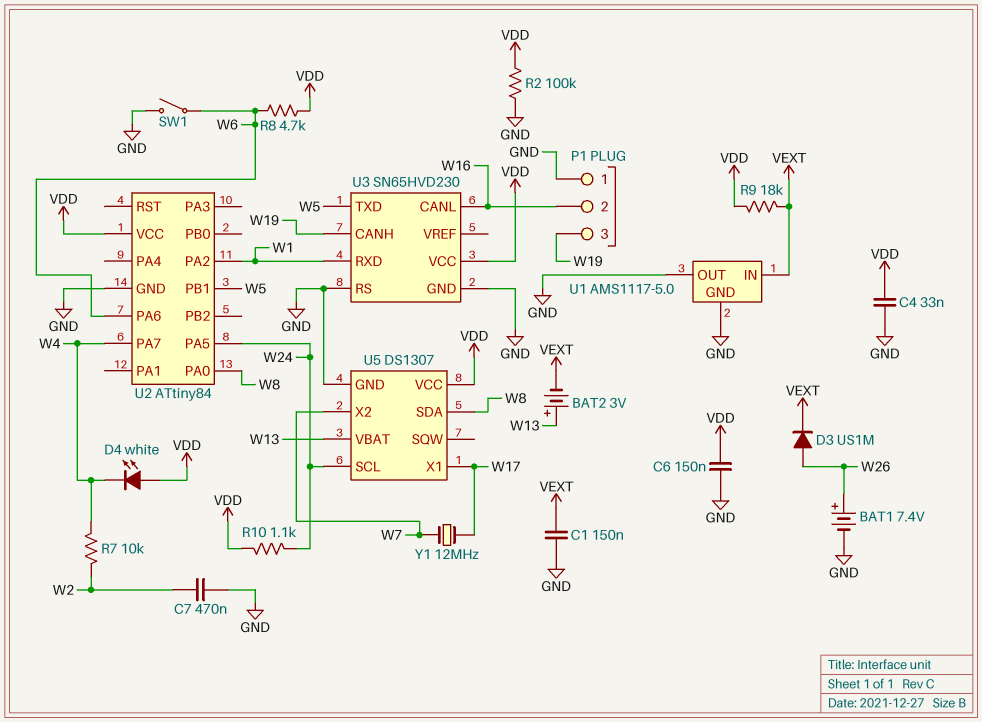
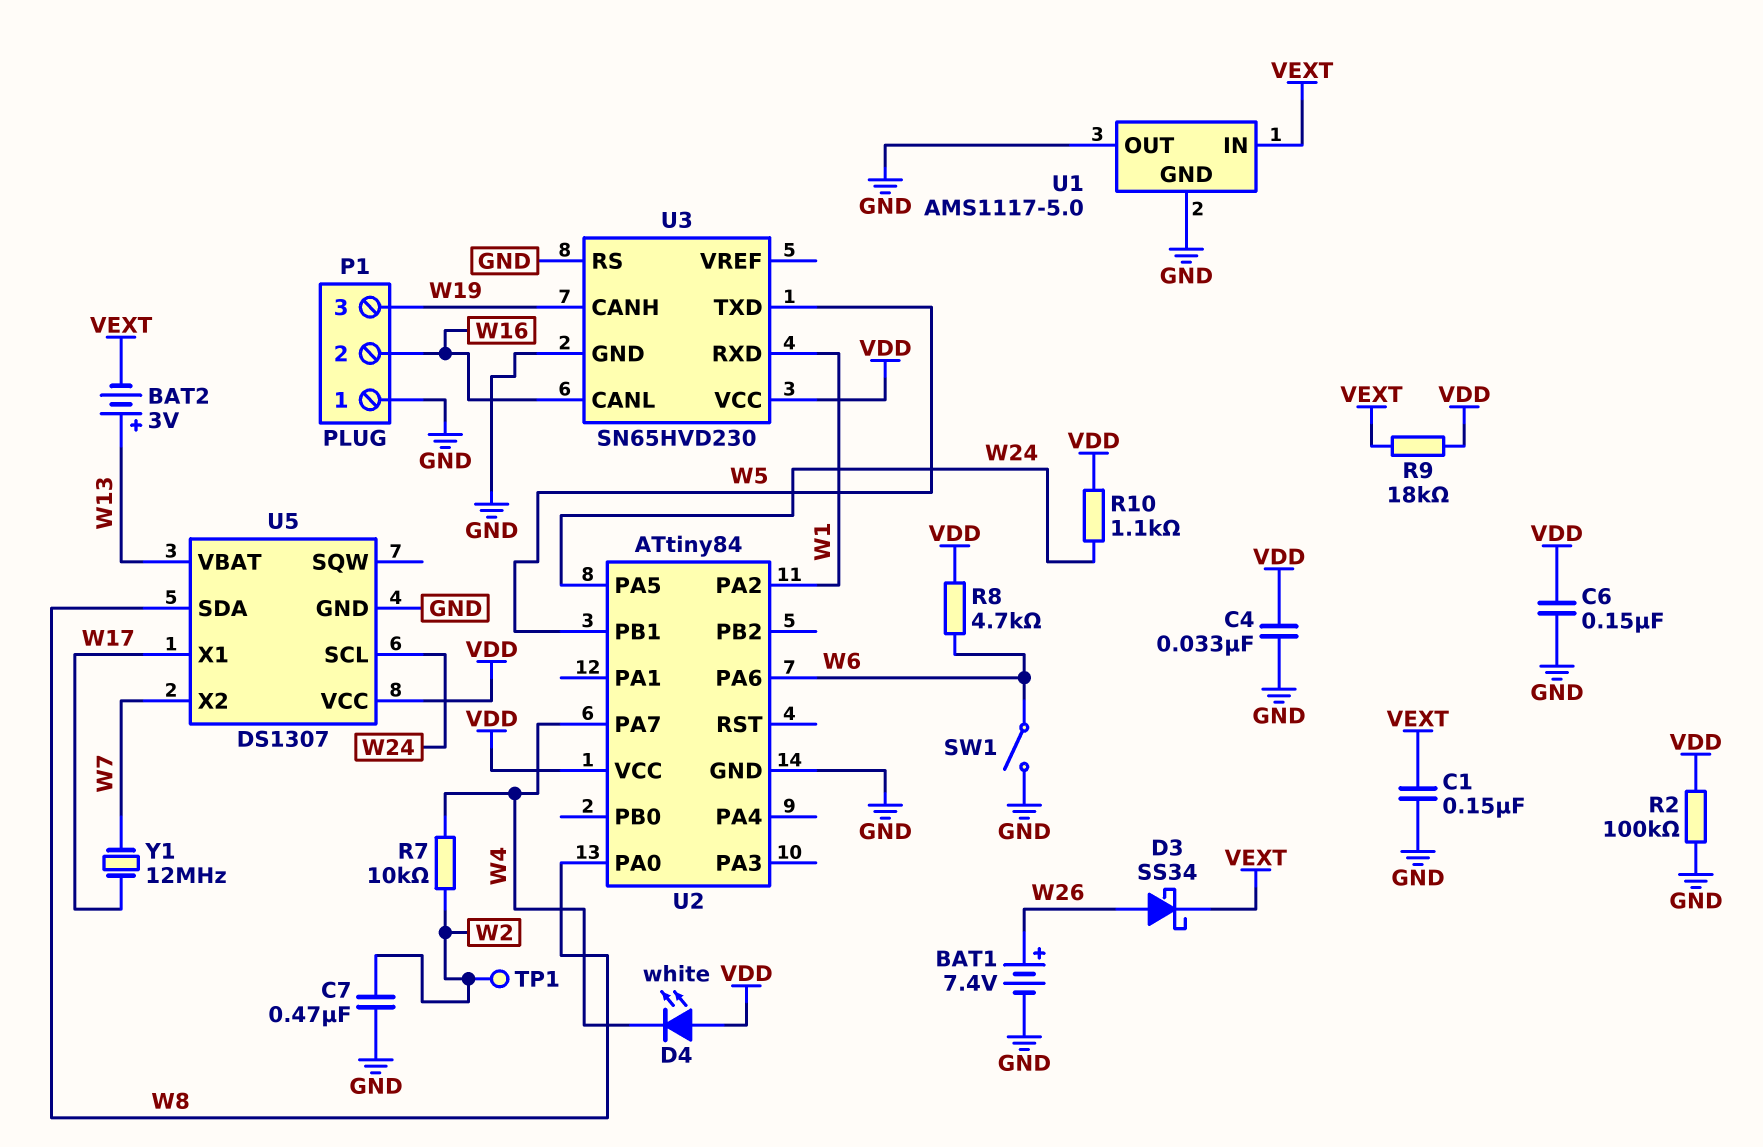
D3: diode US1M (A W26, K VEXT) -> schottky SS34 (A W26, K VEXT)
TP1: none -> test point (W2)

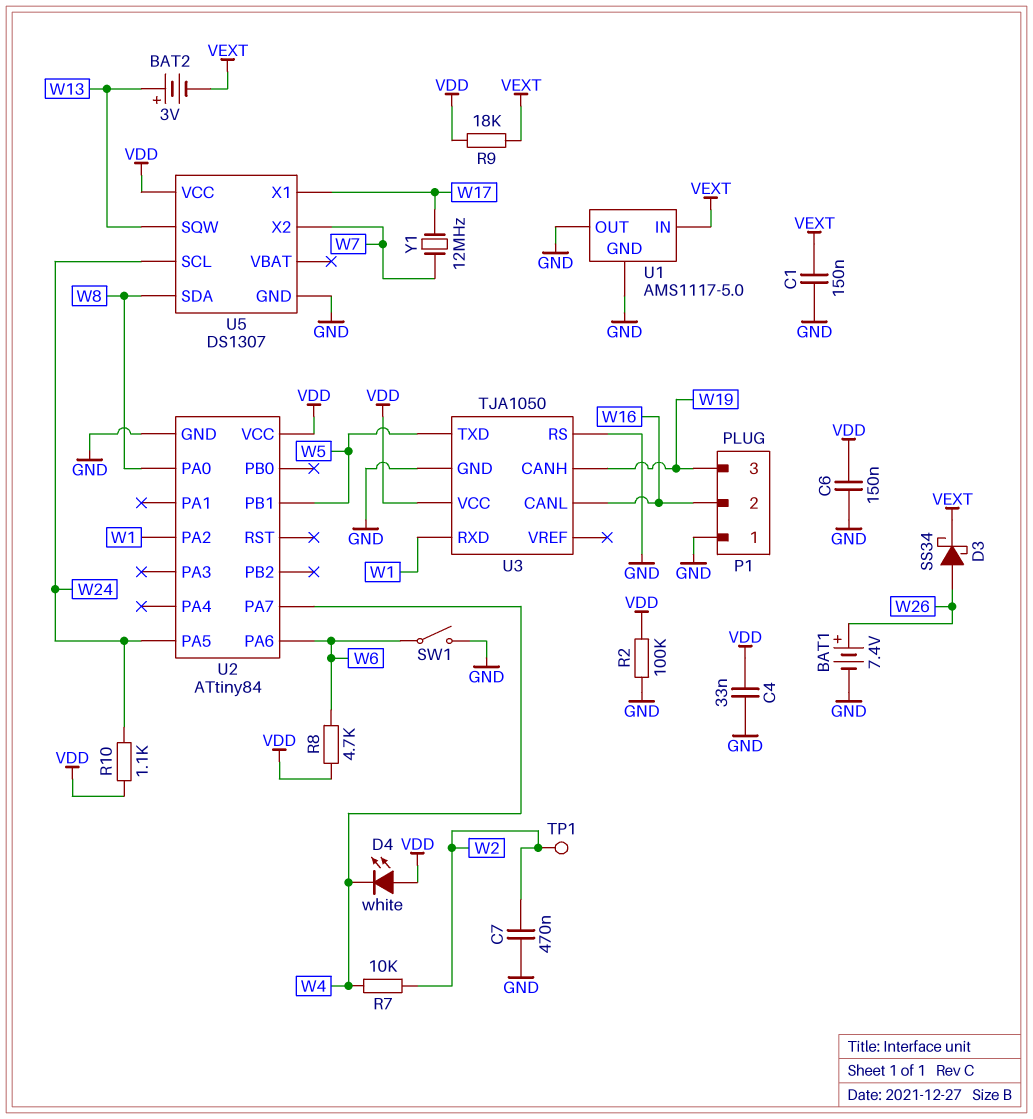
U3: SN65HVD230 -> TJA1050
U5 pin SQW: none -> W13
U5 pin VBAT: W13 -> none

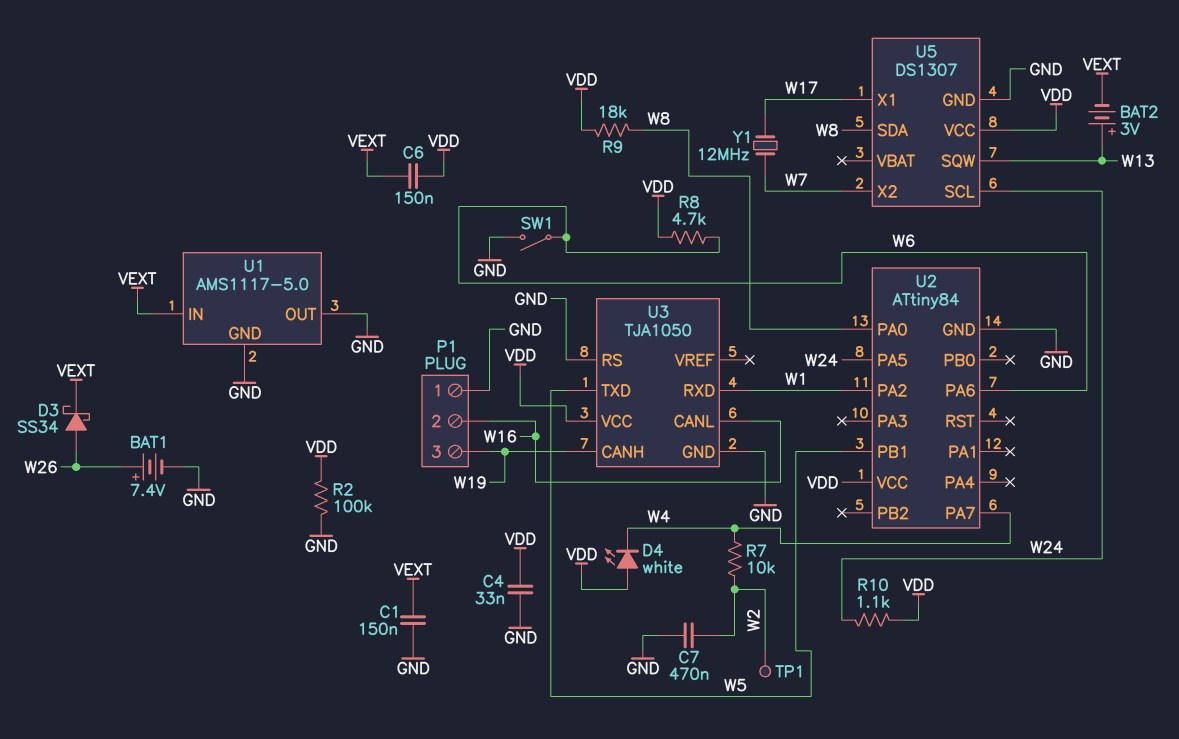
C6: 150nF (GND, VDD) -> 150nF (VDD, VEXT)
R9: 18k (VDD, VEXT) -> 18k (VDD, W8)

